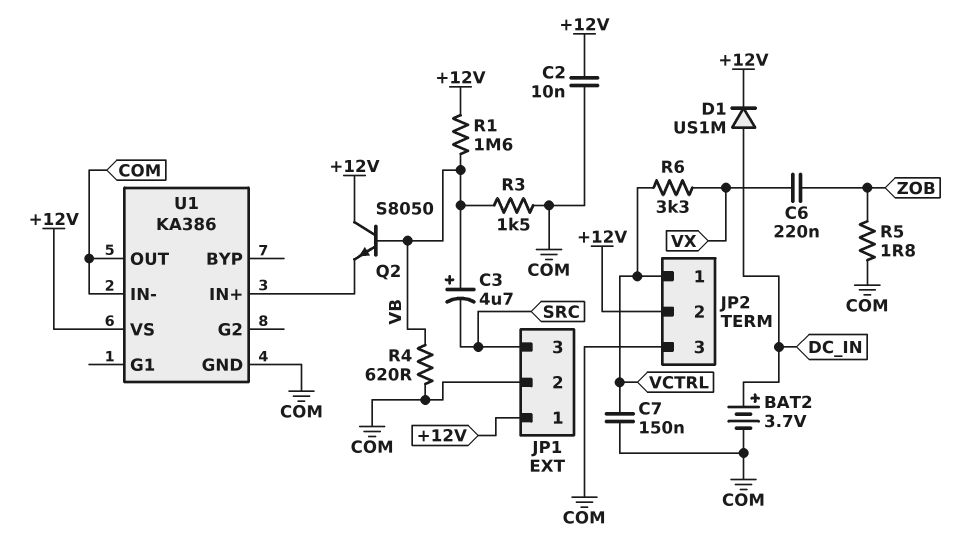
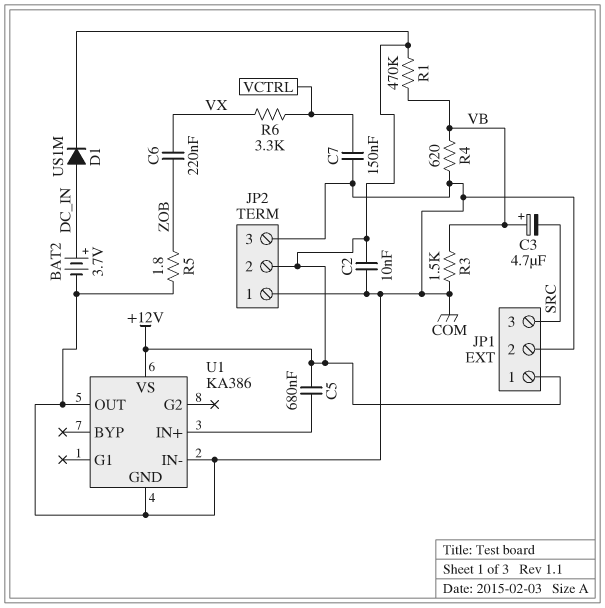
C5: none -> 680nF (+12V, U1/IN+)
JP2 pin 1: VCTRL -> COM
Q2: NPN S8050 (B VB, C +12V, E U1/IN+) -> none
R1: 1.6M (+12V, VB) -> 470k (+12V, VB)

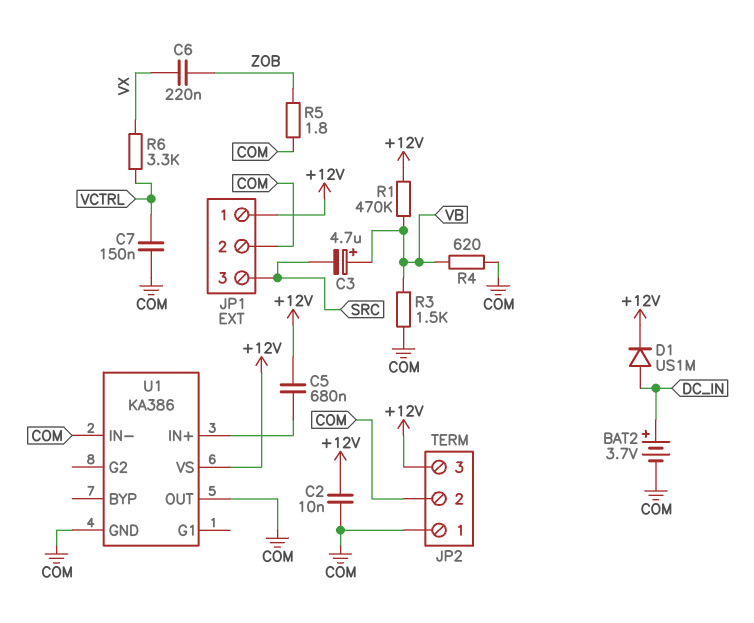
JP2 pin 2: +12V -> COM
JP2 pin 3: COM -> +12V

